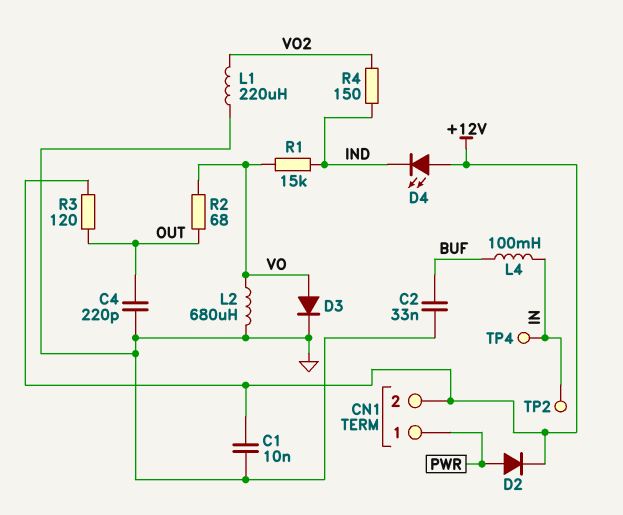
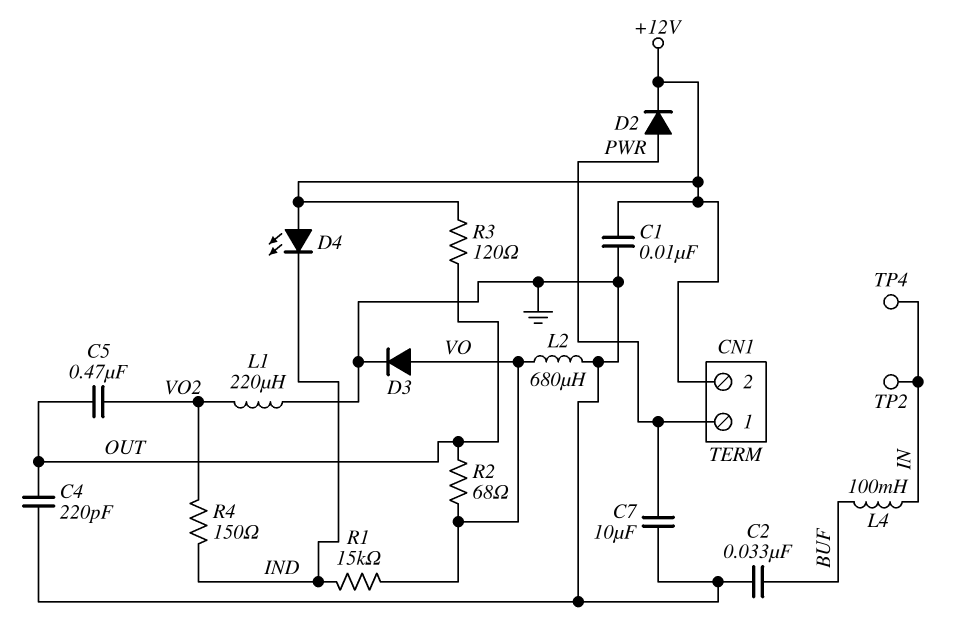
C5: none -> 470nF (OUT, VO2)
C7: none -> 10uF (GND, PWR)

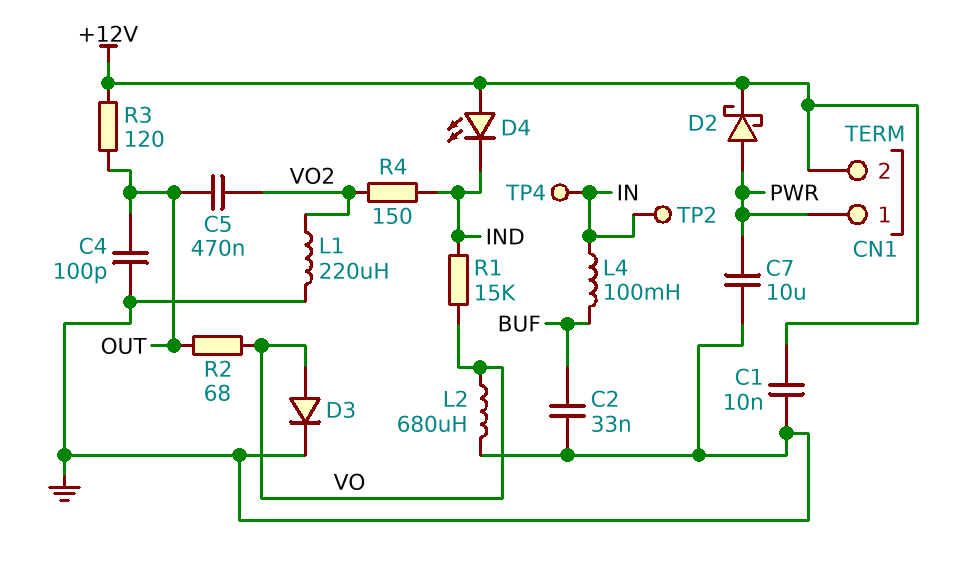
C4: 220pF (GND, OUT) -> 100pF (GND, OUT)
D2: diode (A PWR, K +12V) -> schottky (A PWR, K +12V)

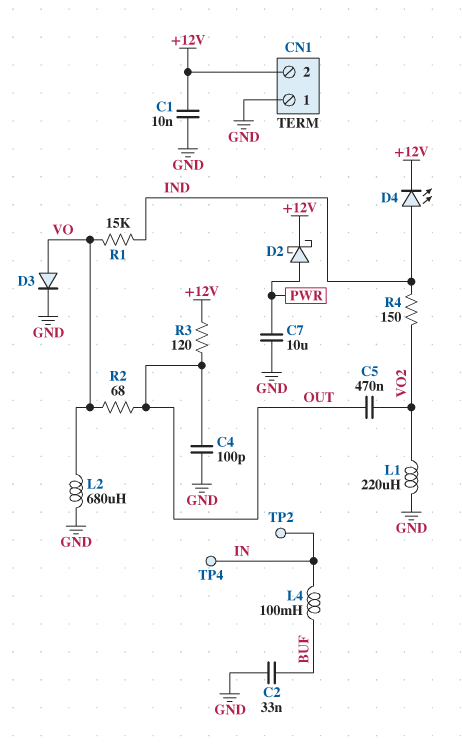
CN1 pin 1: PWR -> GND
D4: LED (A +12V, K IND) -> LED (A IND, K +12V)

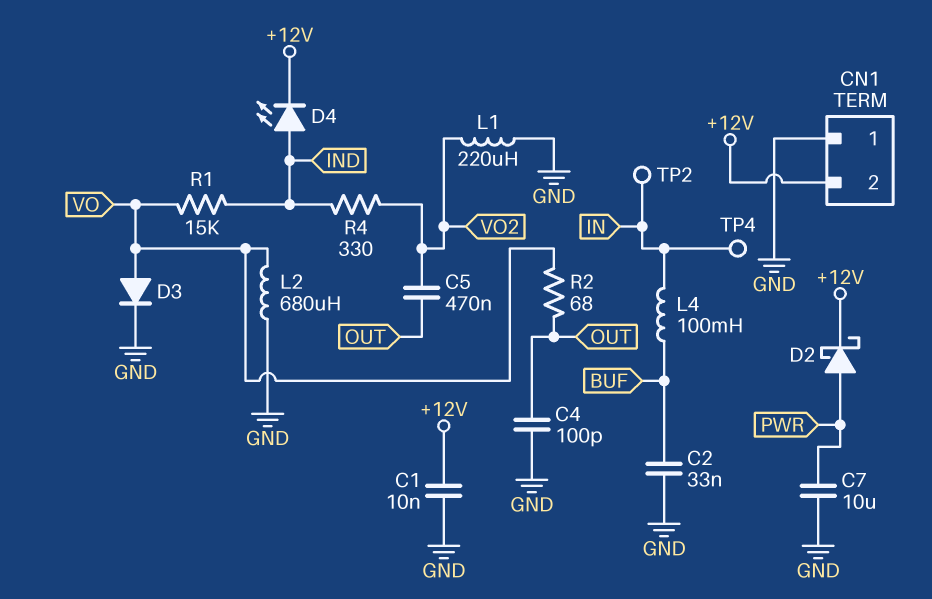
R3: 120 (+12V, OUT) -> none
R4: 150 (IND, VO2) -> 330 (IND, VO2)

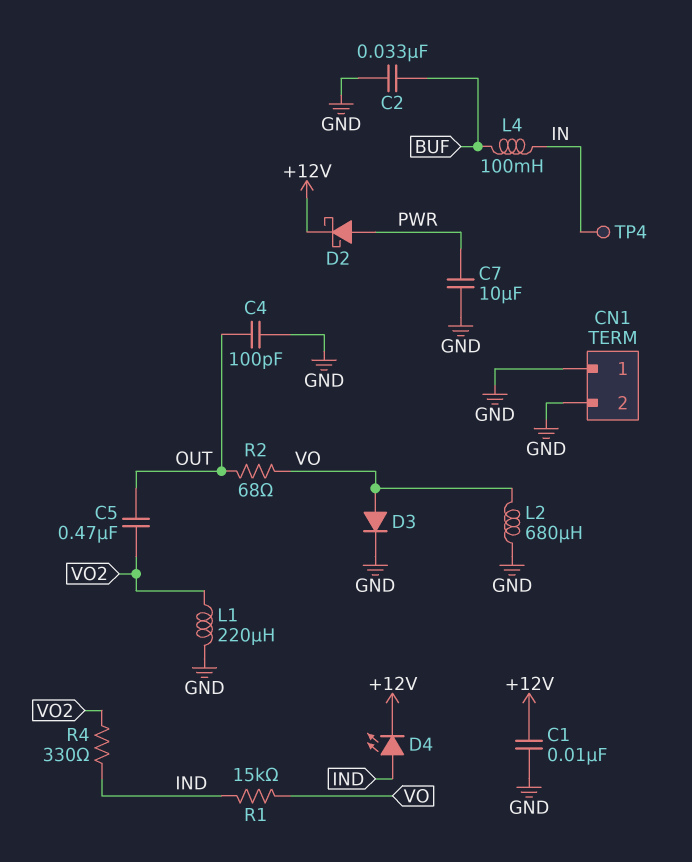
CN1 pin 2: +12V -> GND
TP2: test point (IN) -> none

